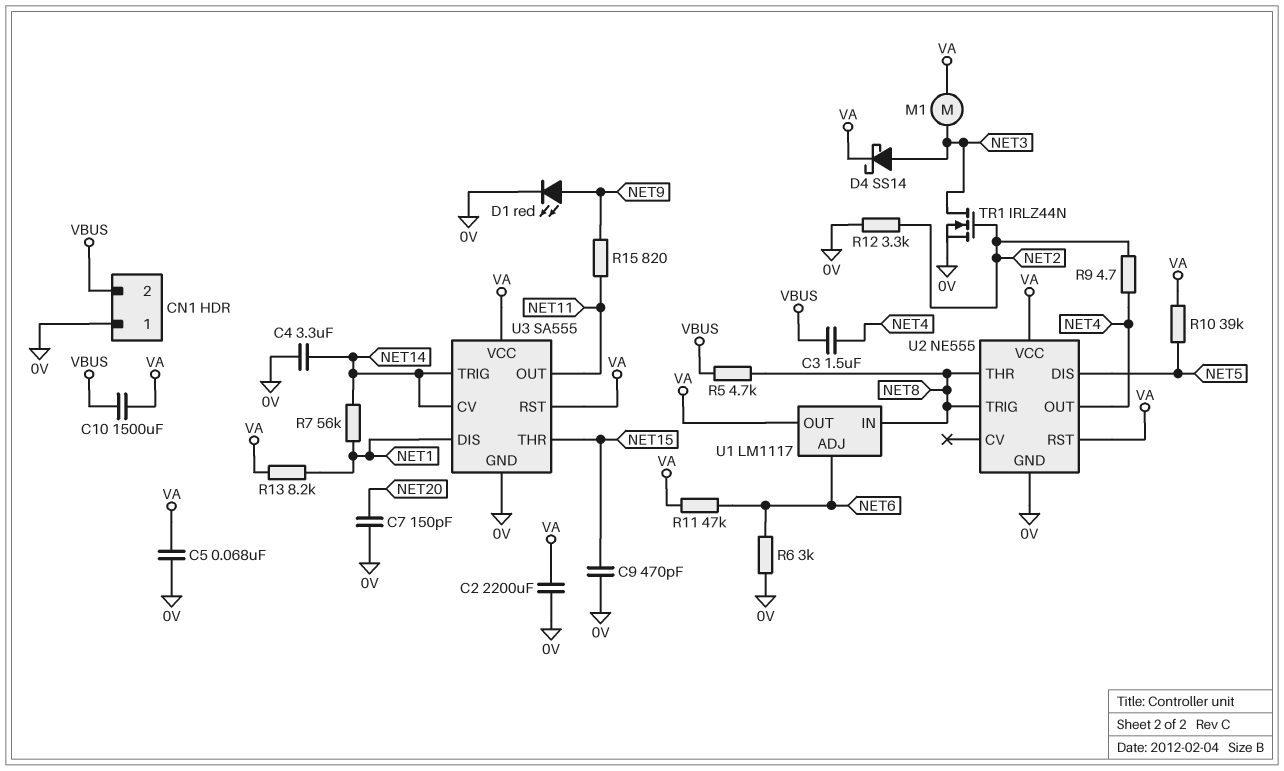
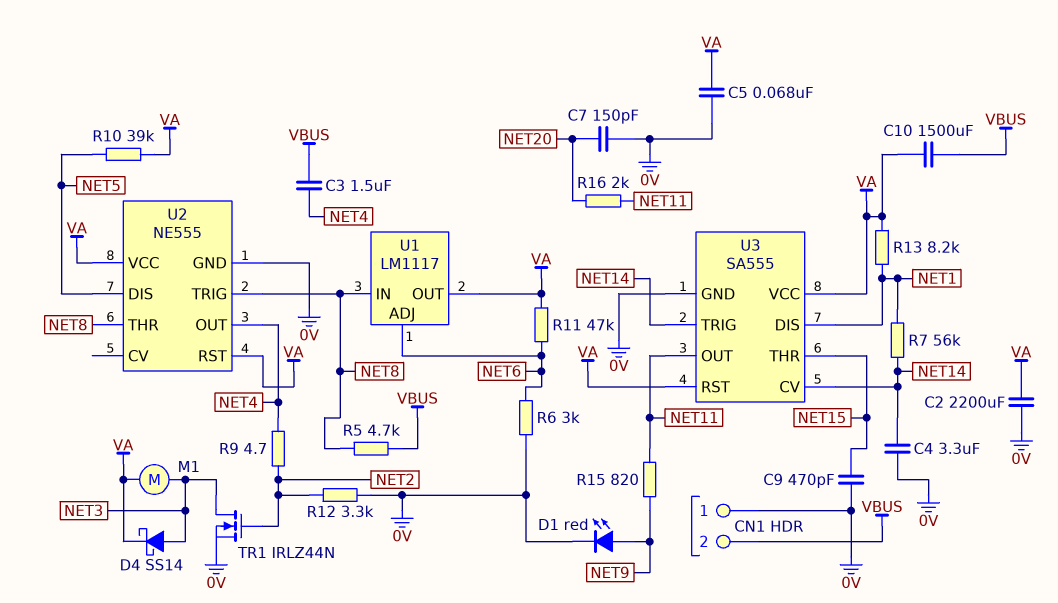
R16: none -> 2k (NET11, NET20)

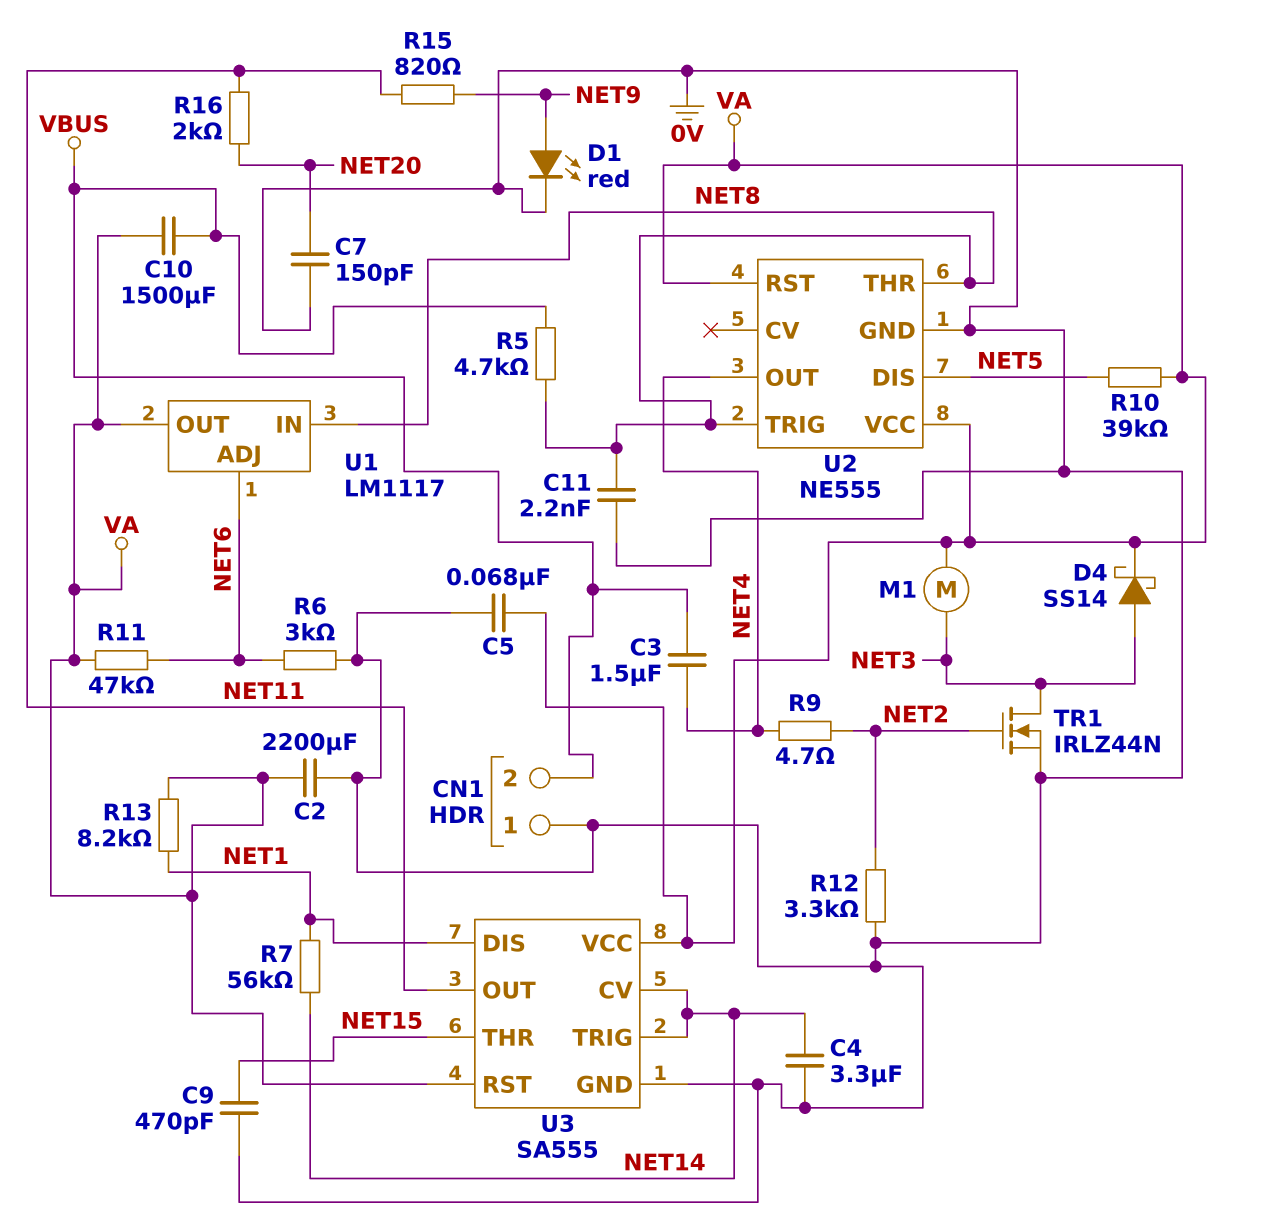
C11: none -> 2.2nF (0V, NET8)

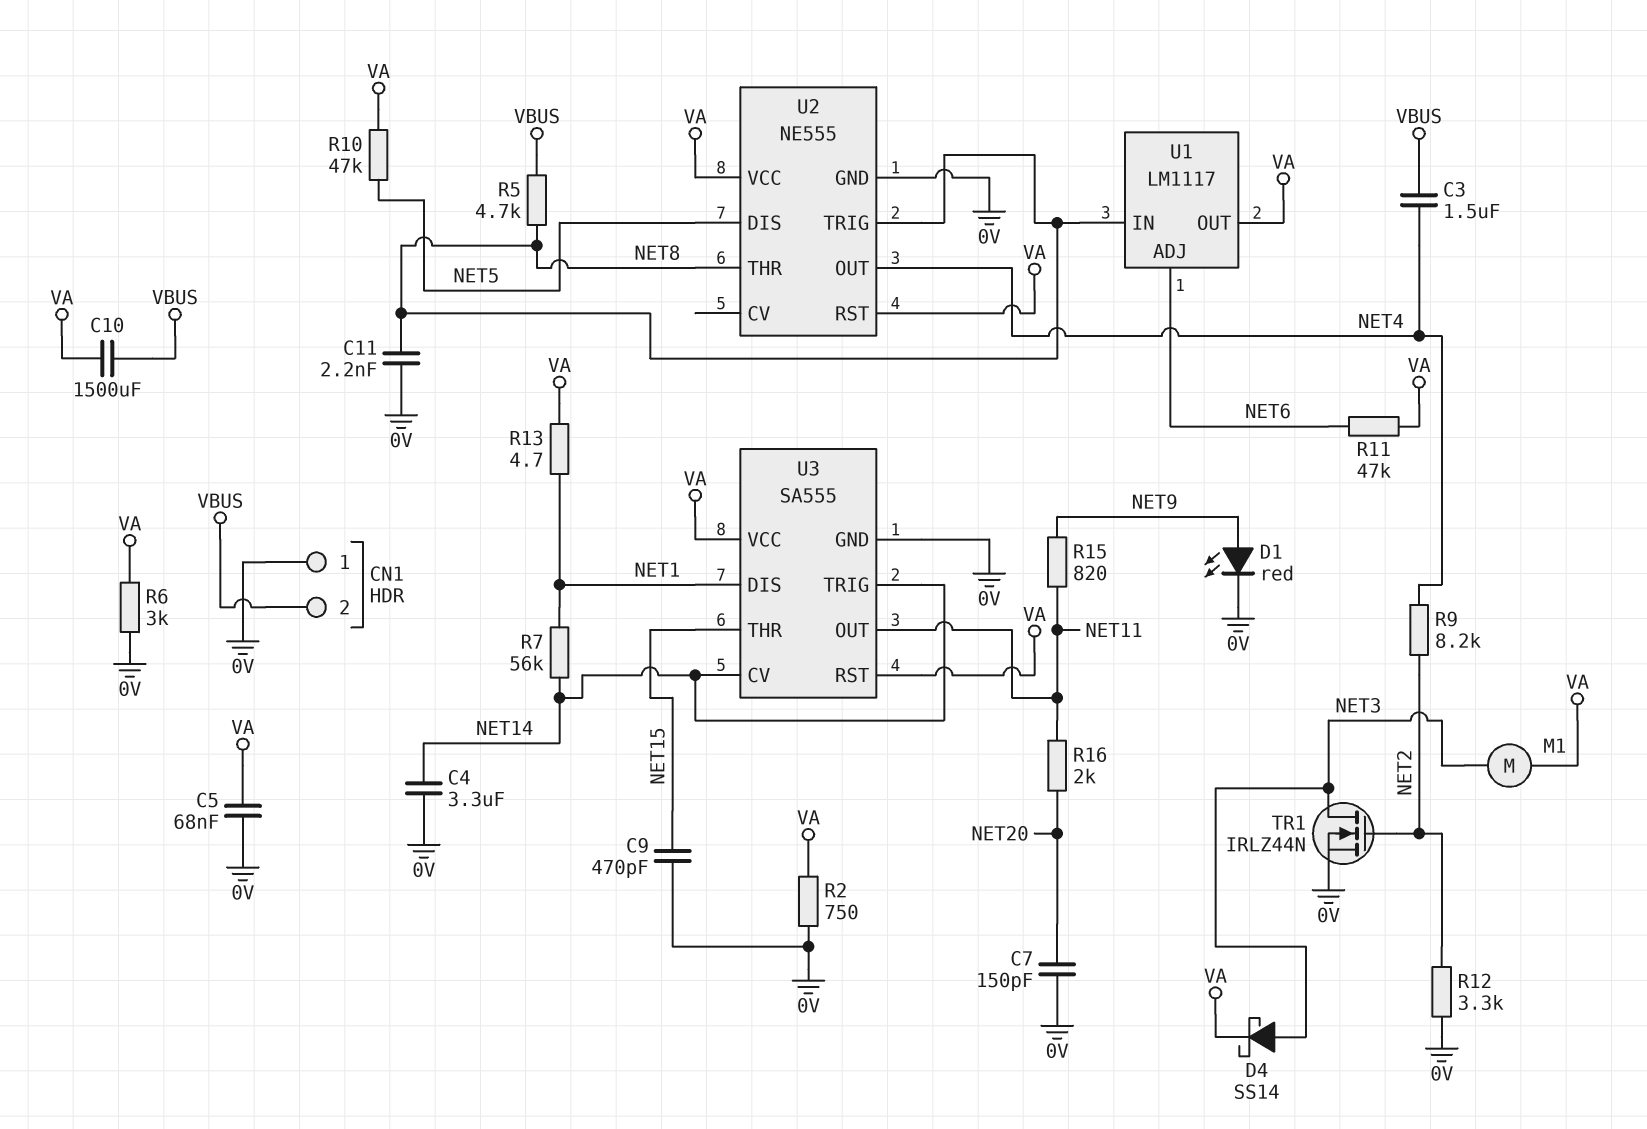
C2: 2200uF (0V, VA) -> none
R2: none -> 750 (0V, VA)
R6: 3k (0V, NET6) -> 3k (0V, VA)
R9: 4.7 (NET2, NET4) -> 8.2k (NET2, NET4)
R10: 39k (NET5, VA) -> 47k (NET5, VA)
R13: 8.2k (NET1, VA) -> 4.7 (NET1, VA)

